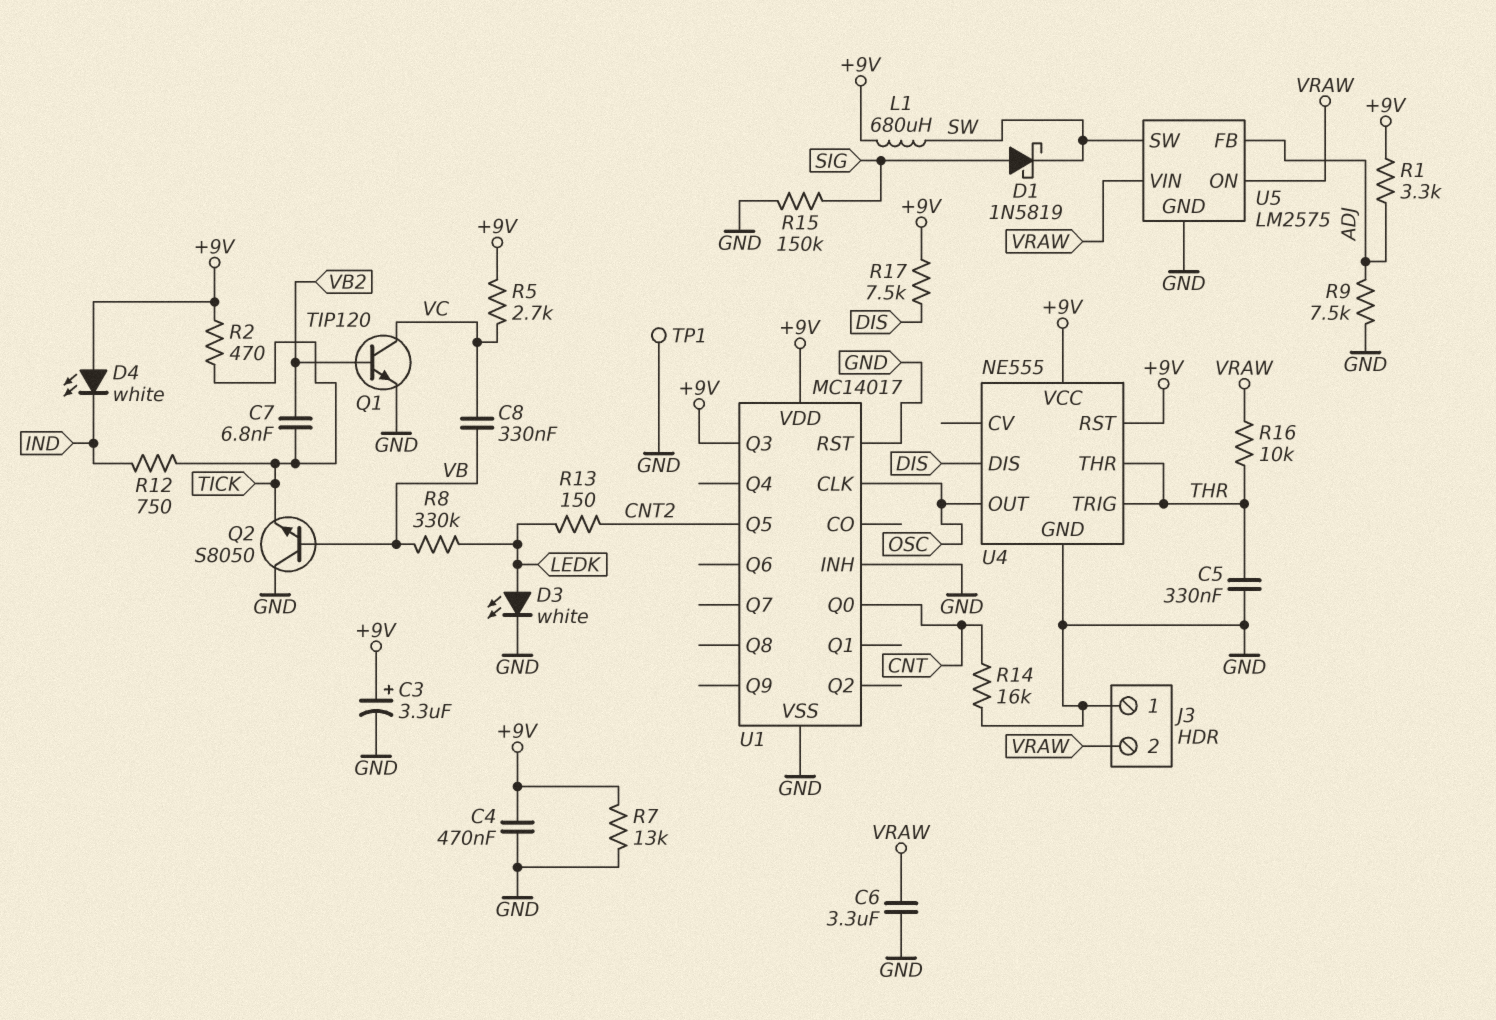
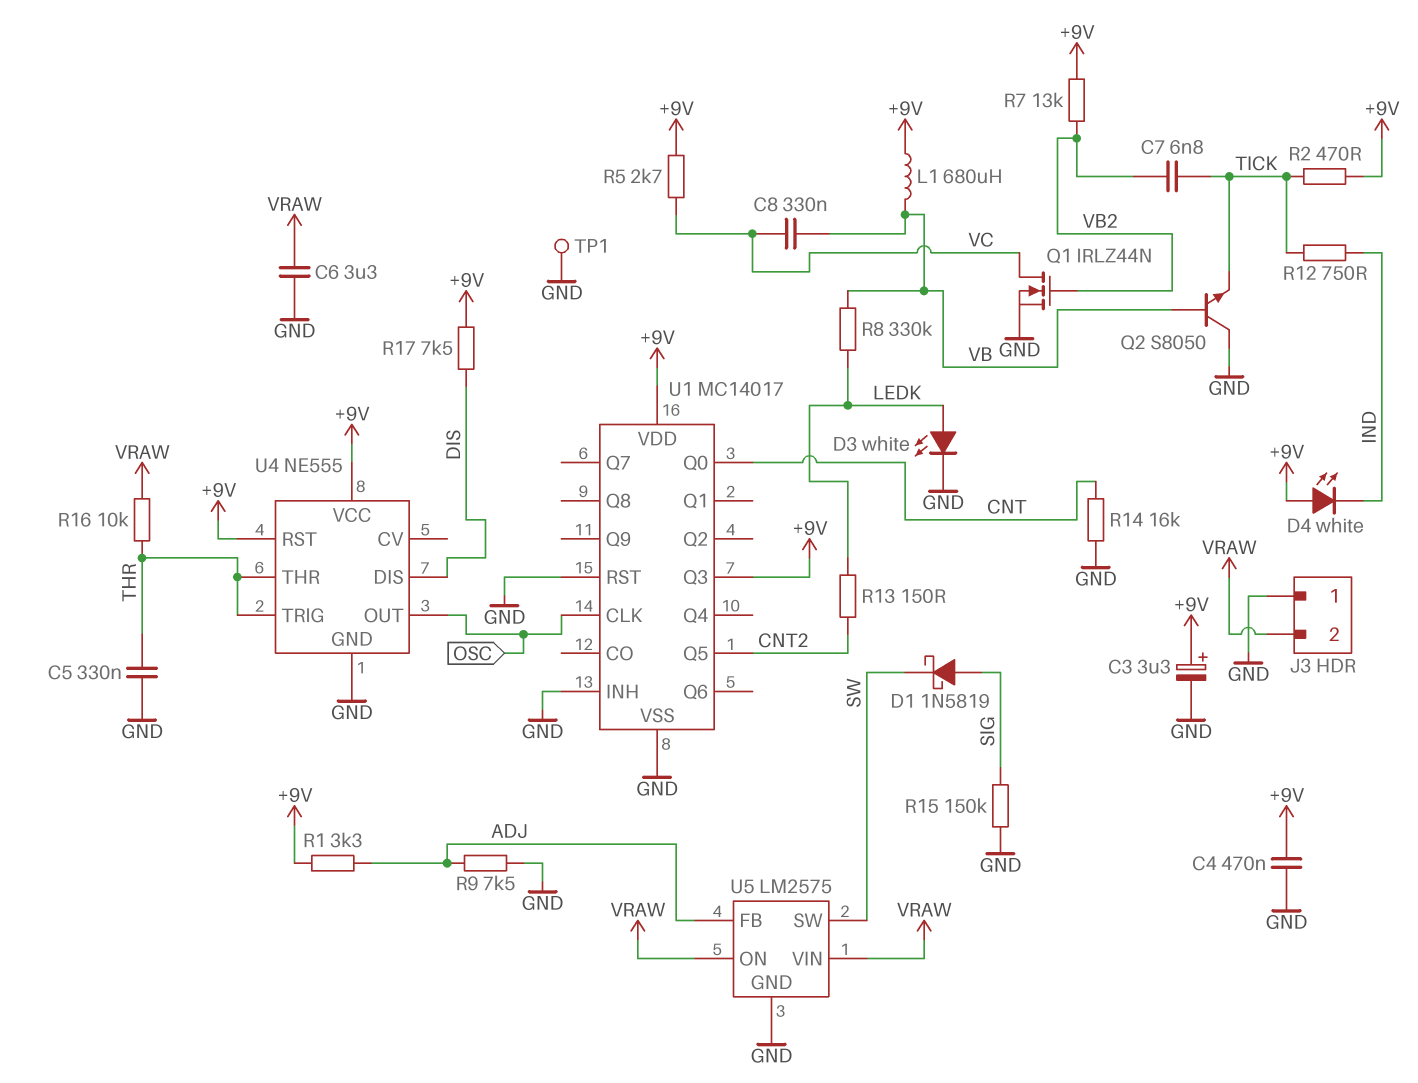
L1: 680uH (+9V, SW) -> 680uH (+9V, VB)
Q1: NPN TIP120 (B VB2, C VC, E GND) -> NMOS IRLZ44N (G VB2, D VC, S GND)
R7: 13k (+9V, GND) -> 13k (+9V, VB2)

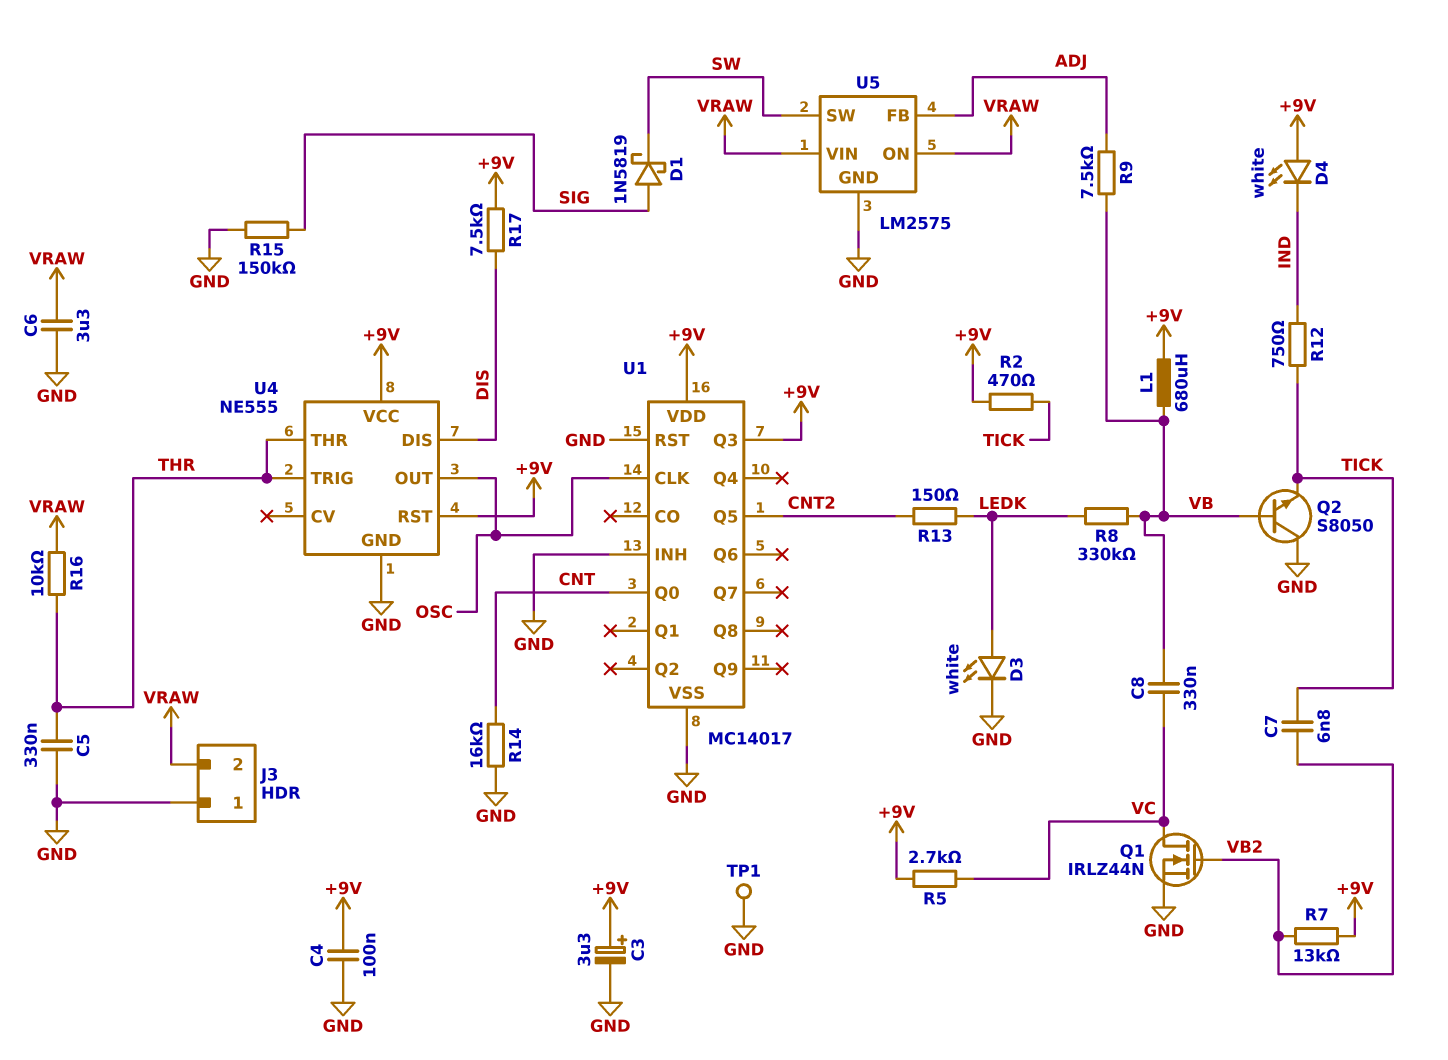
C4: 470nF (+9V, GND) -> 100nF (+9V, GND)
R1: 3.3k (+9V, ADJ) -> none
R9: 7.5k (ADJ, GND) -> 7.5k (ADJ, VB)

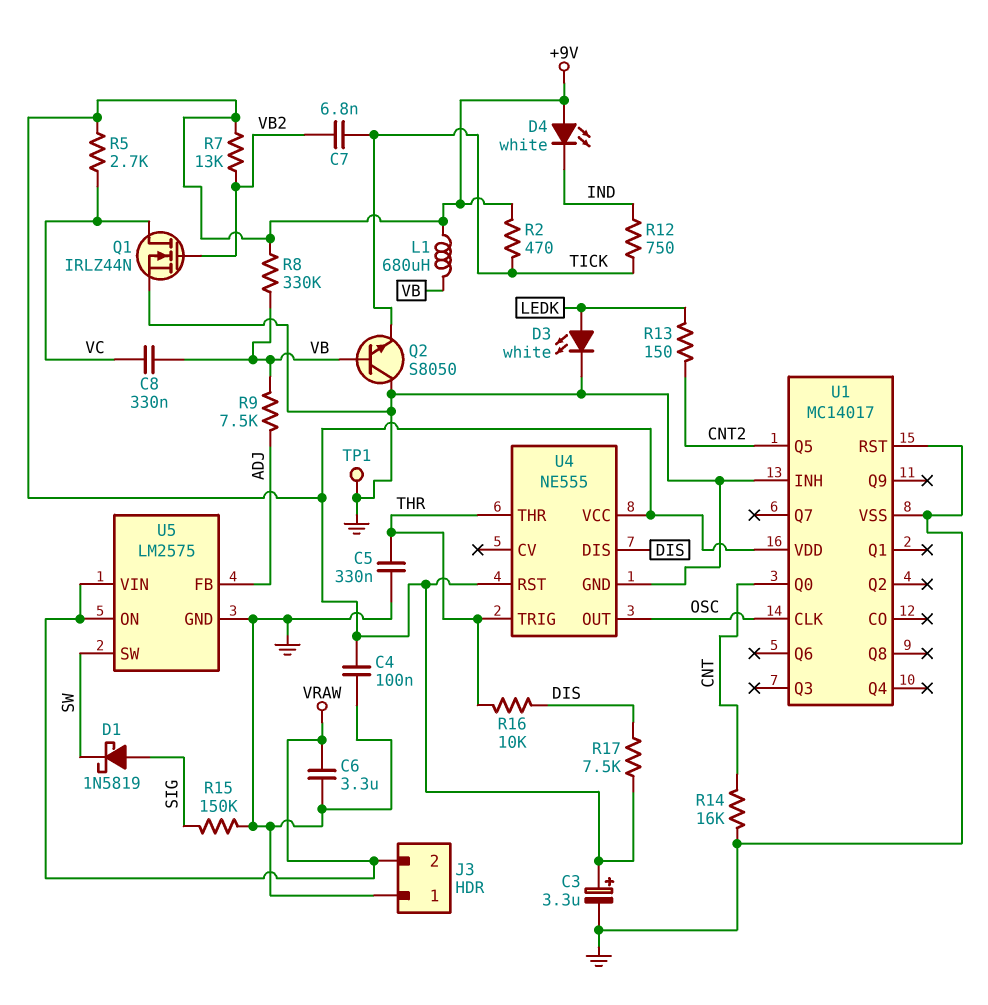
R8: 330k (LEDK, VB) -> 330k (+9V, VB)
R16: 10k (THR, VRAW) -> 10k (DIS, THR)
U1 pin Q3: +9V -> none

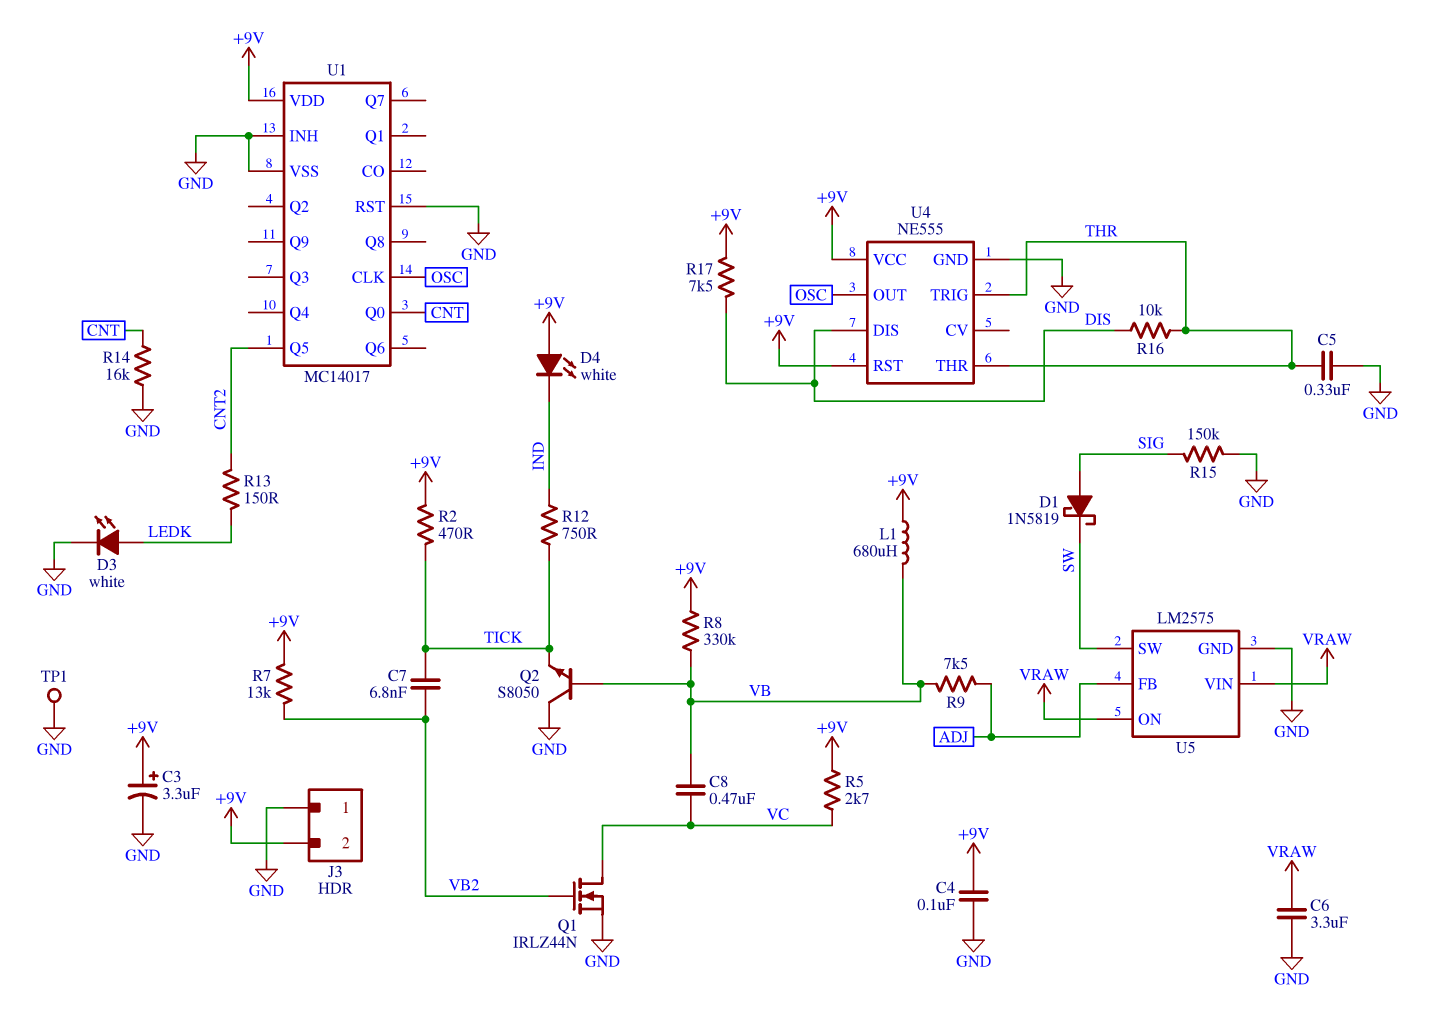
C8: 330nF (VB, VC) -> 470nF (VB, VC)
J3 pin 2: VRAW -> +9V

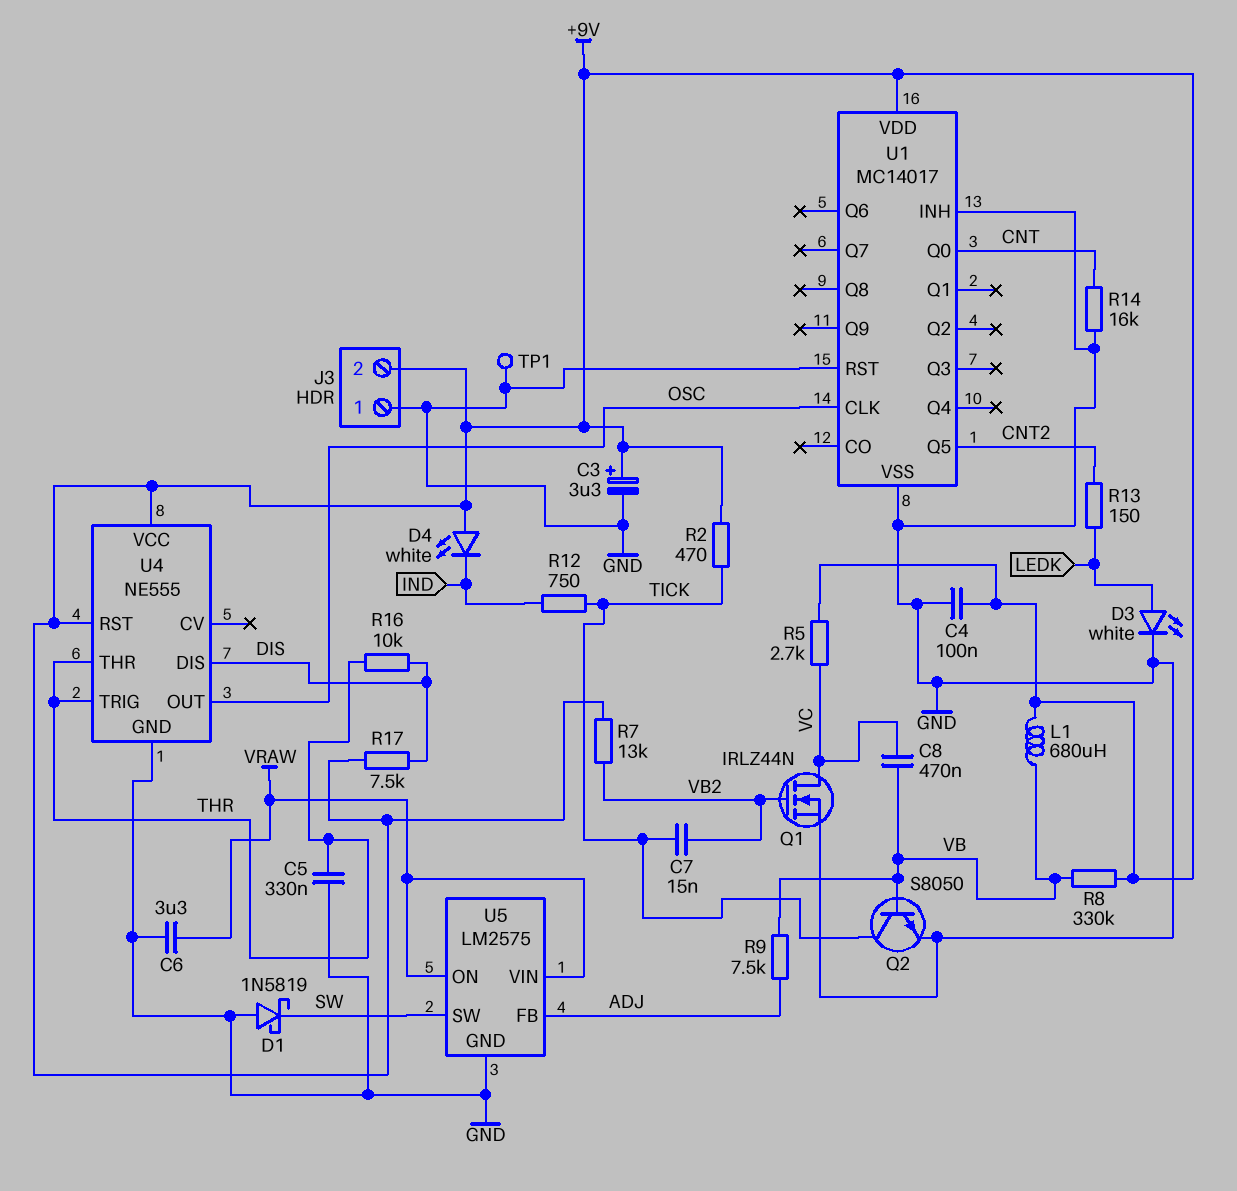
C7: 6.8nF (TICK, VB2) -> 15nF (TICK, VB2)
D1: schottky 1N5819 (A SIG, K SW) -> schottky 1N5819 (A GND, K SW)
Q2: NPN S8050 (B VB, C GND, E TICK) -> NPN S8050 (B VB, C TICK, E GND)
R15: 150k (GND, SIG) -> none

